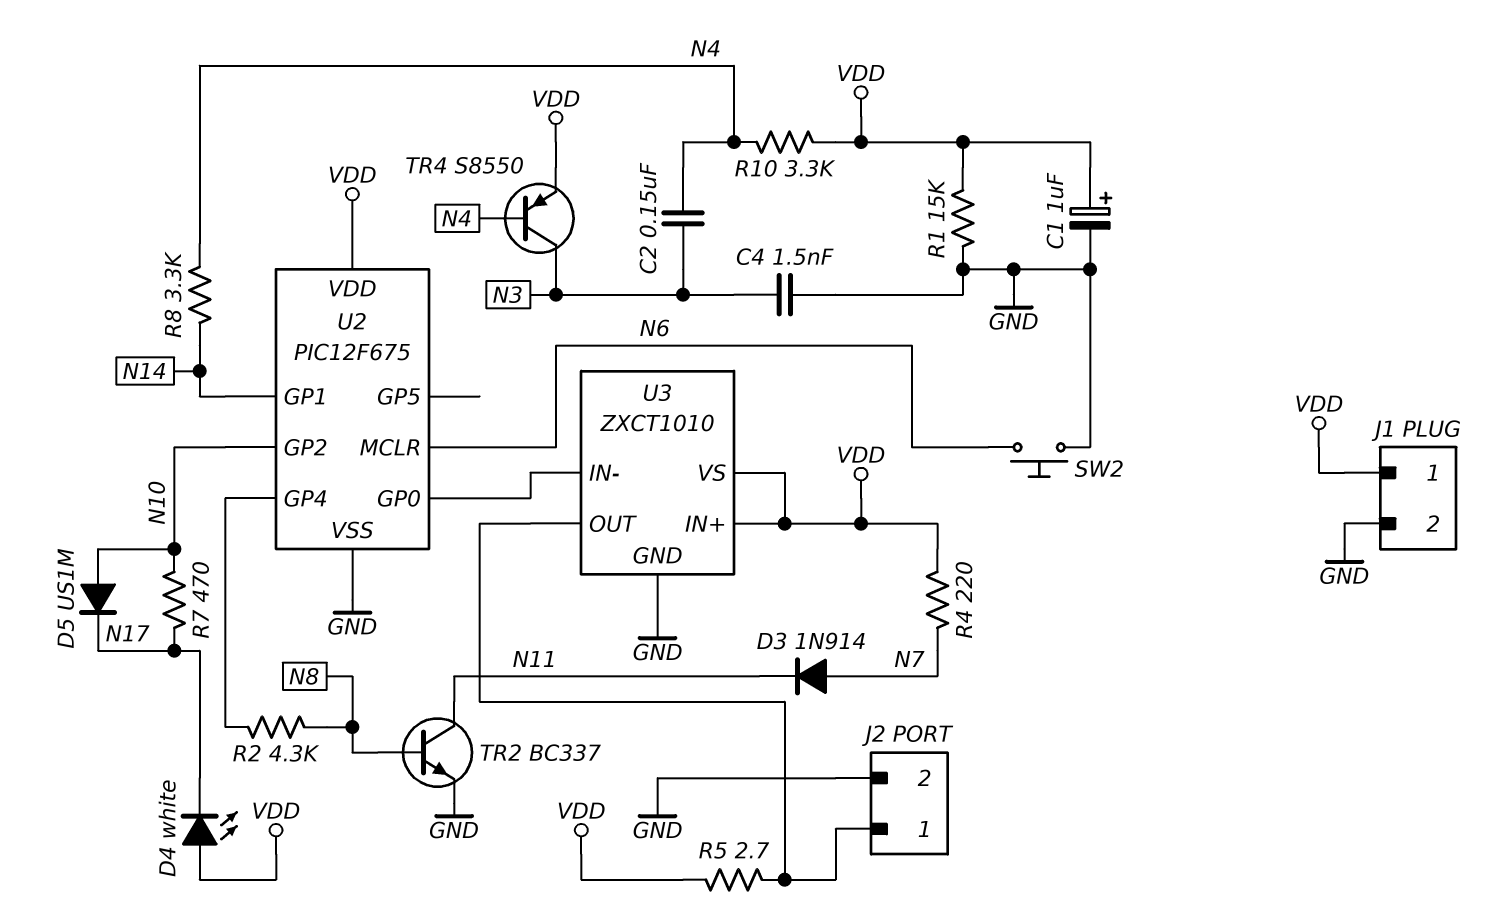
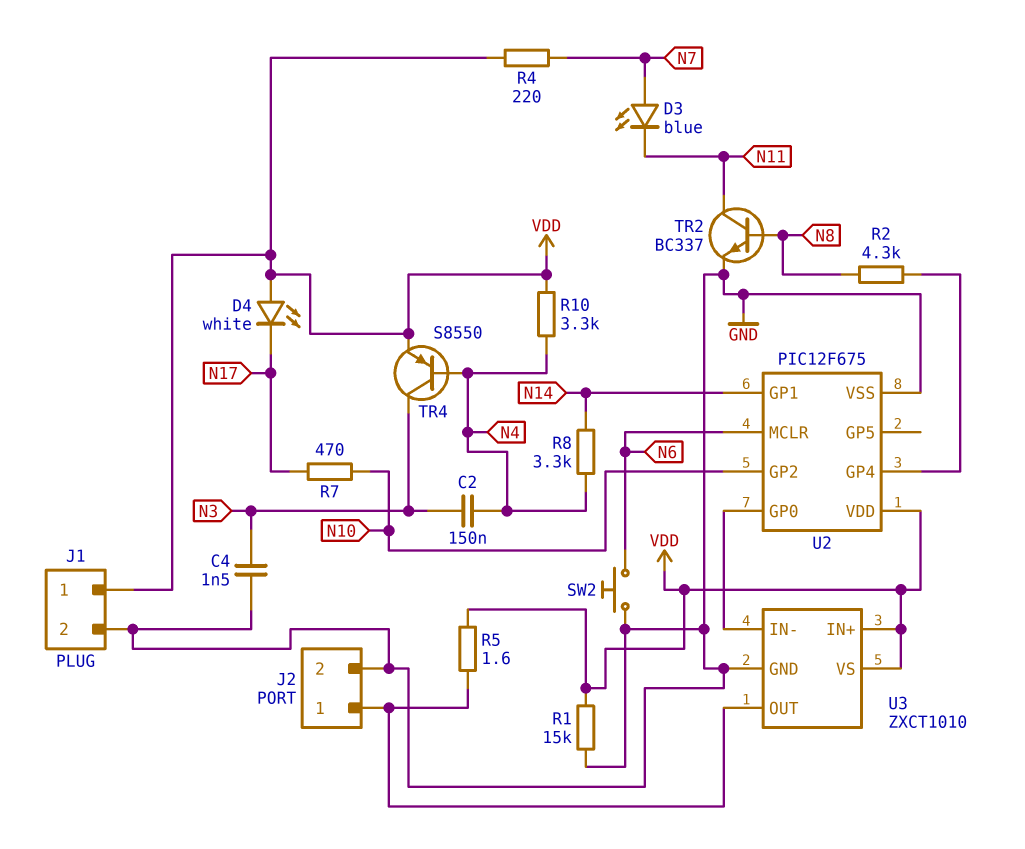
C1: 1uF (plus VDD, minus GND) -> none
D3: diode 1N914 (A N7, K N11) -> LED blue (A N7, K N11)
D5: diode US1M (A N10, K N17) -> none
R5: 2.7 (J2/1, VDD) -> 1.6 (J2/1, VDD)

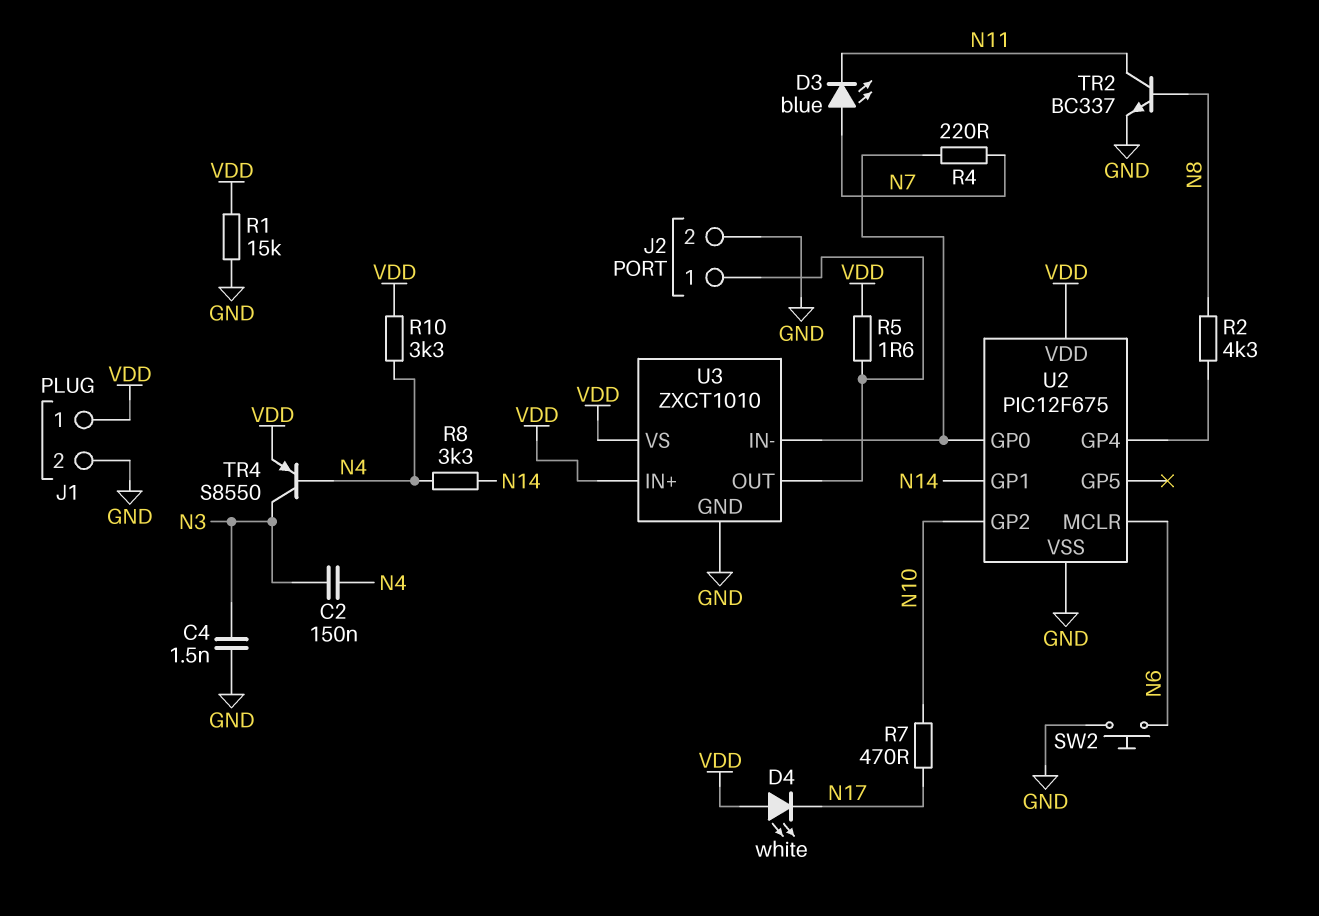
R4: 220 (N7, VDD) -> 220 (N7, U2/GP0)

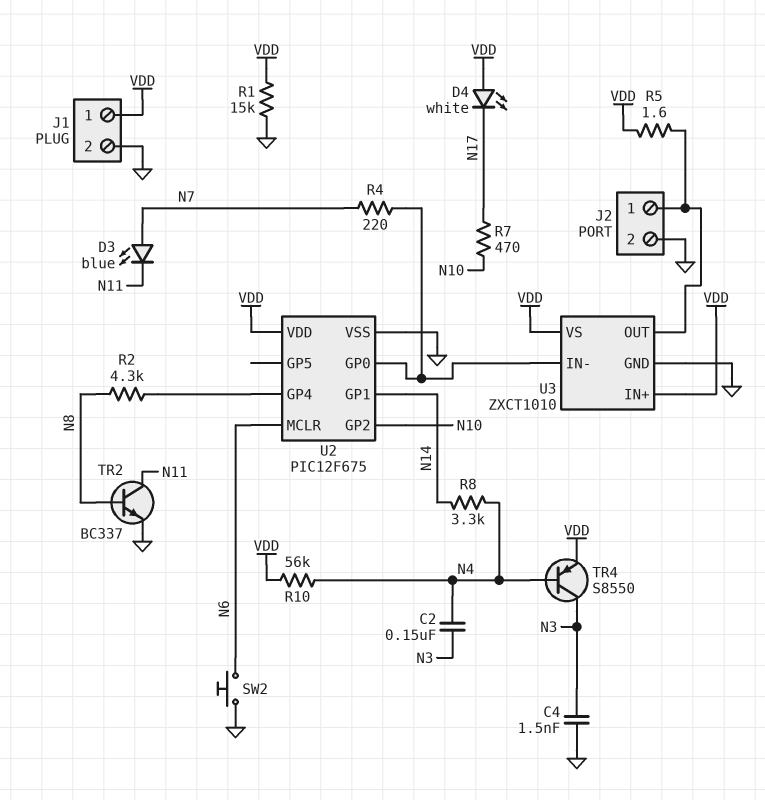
R10: 3.3k (N4, VDD) -> 56k (N4, VDD)

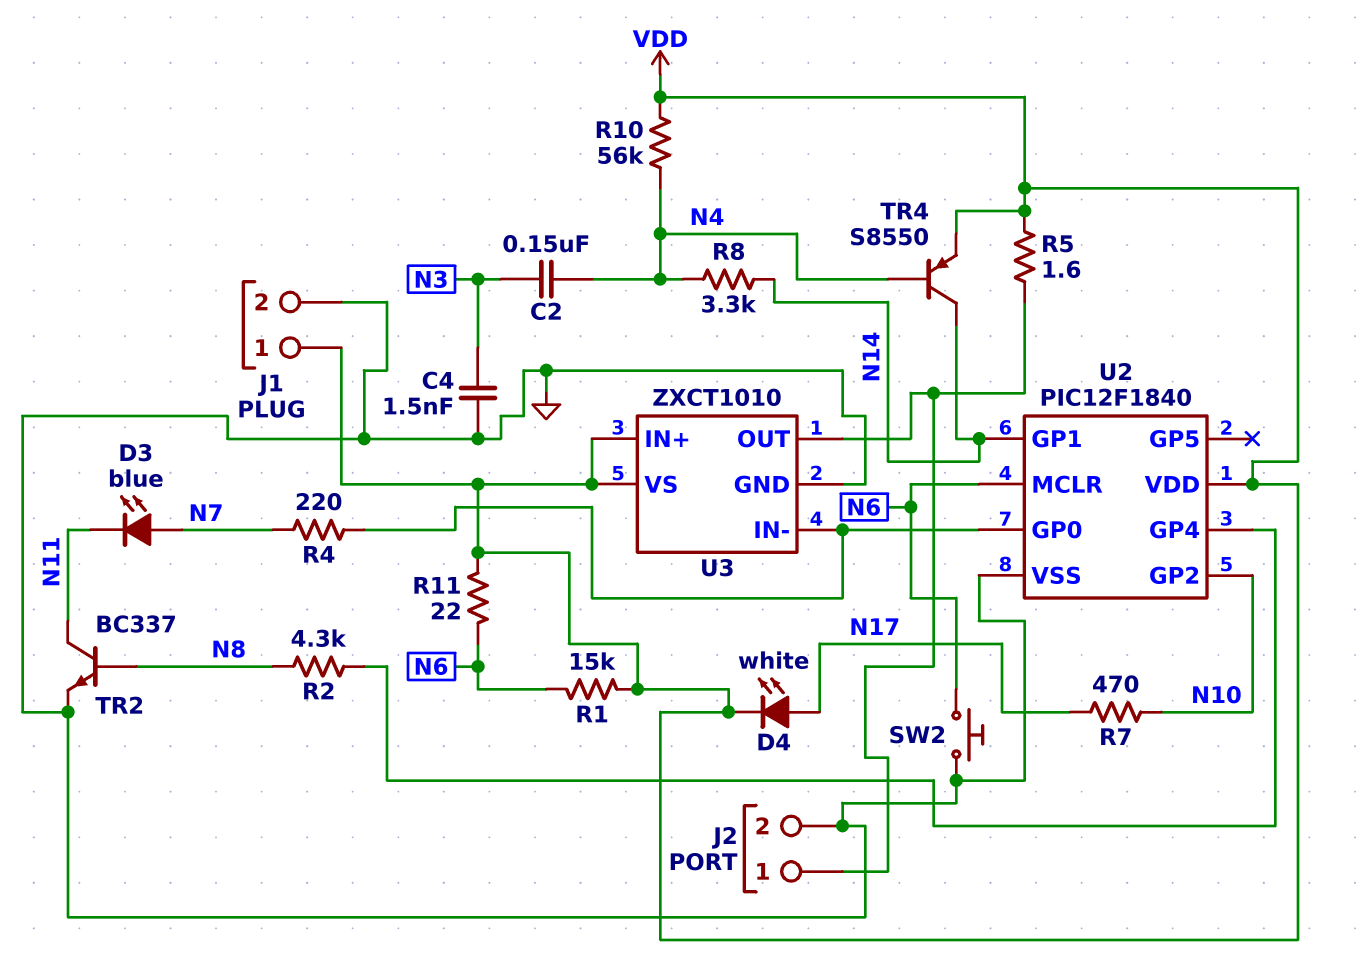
D4: LED white (A VDD, K N17) -> LED white (A N17, K VDD)
R1: 15k (GND, VDD) -> 15k (N6, VDD)
R11: none -> 22 (N6, VDD)
TR4: PNP S8550 (B N4, C N3, E VDD) -> PNP S8550 (B N4, C N14, E VDD)
U2: PIC12F675 -> PIC12F1840

